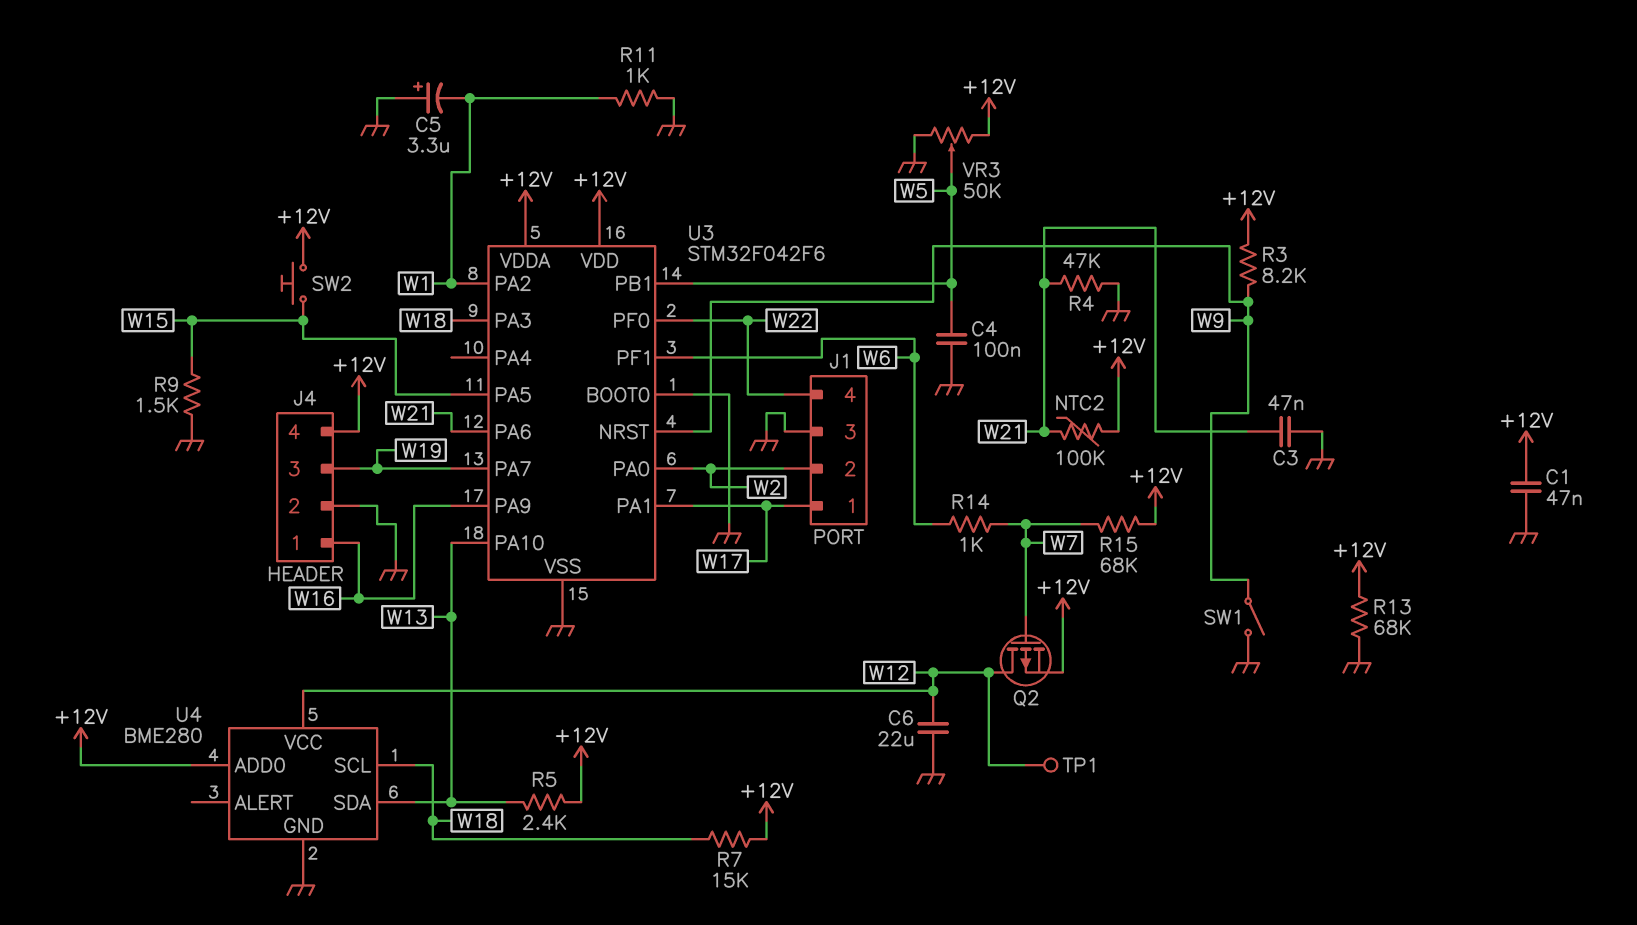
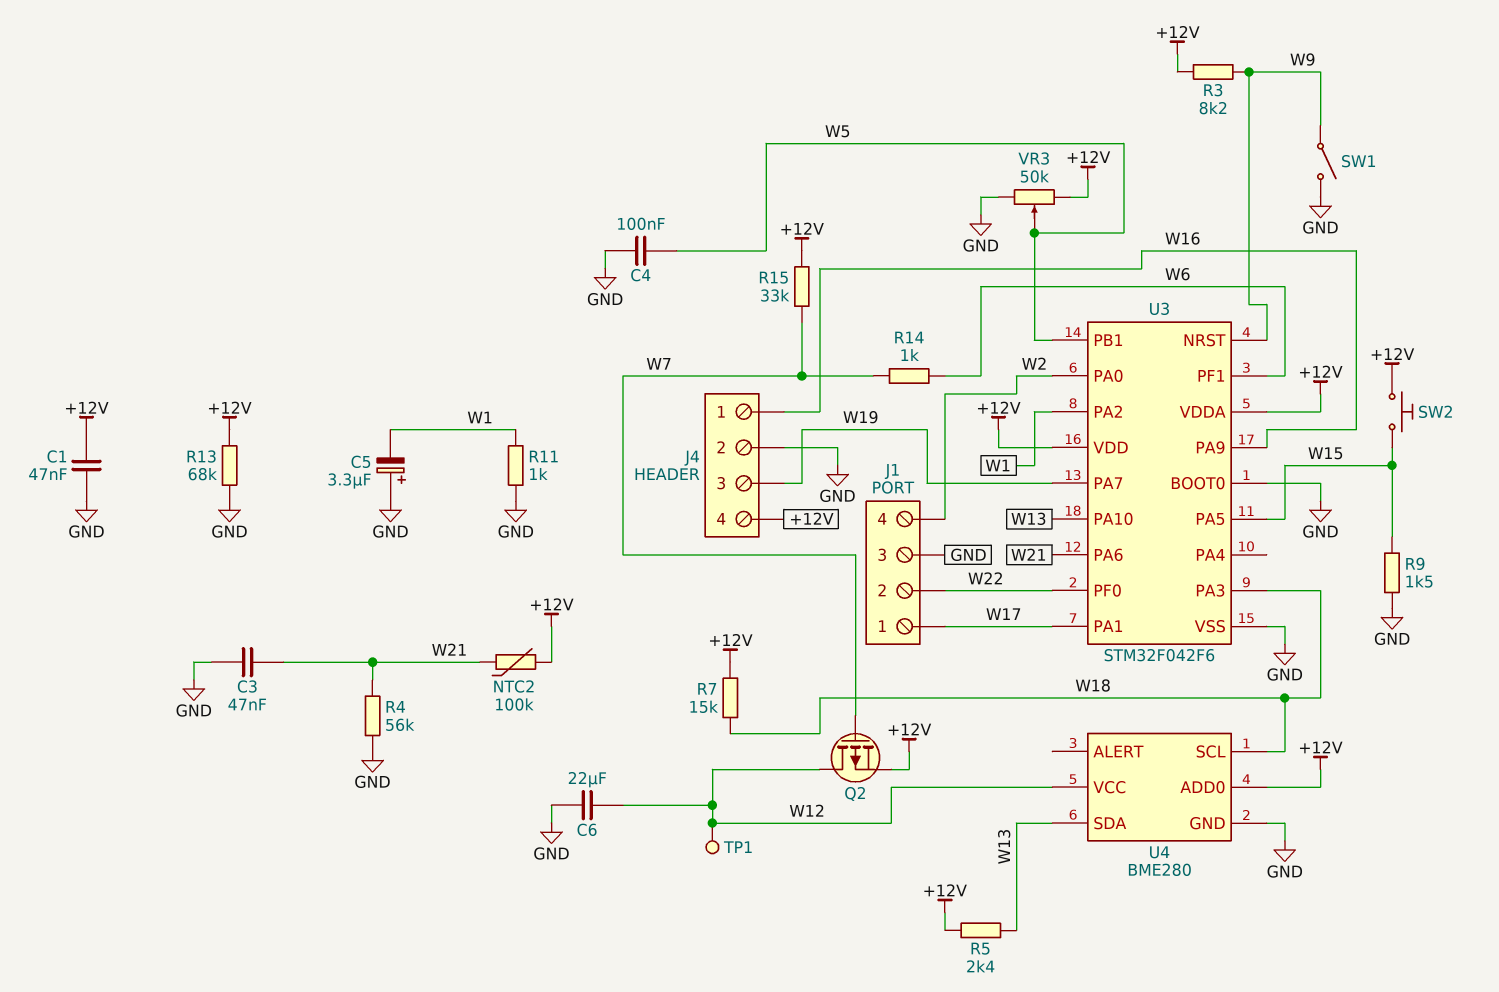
J1 pin 2: W2 -> W22
J1 pin 4: W22 -> W2
R4: 47k (GND, W21) -> 56k (GND, W21)
R15: 68k (+12V, W7) -> 33k (+12V, W7)

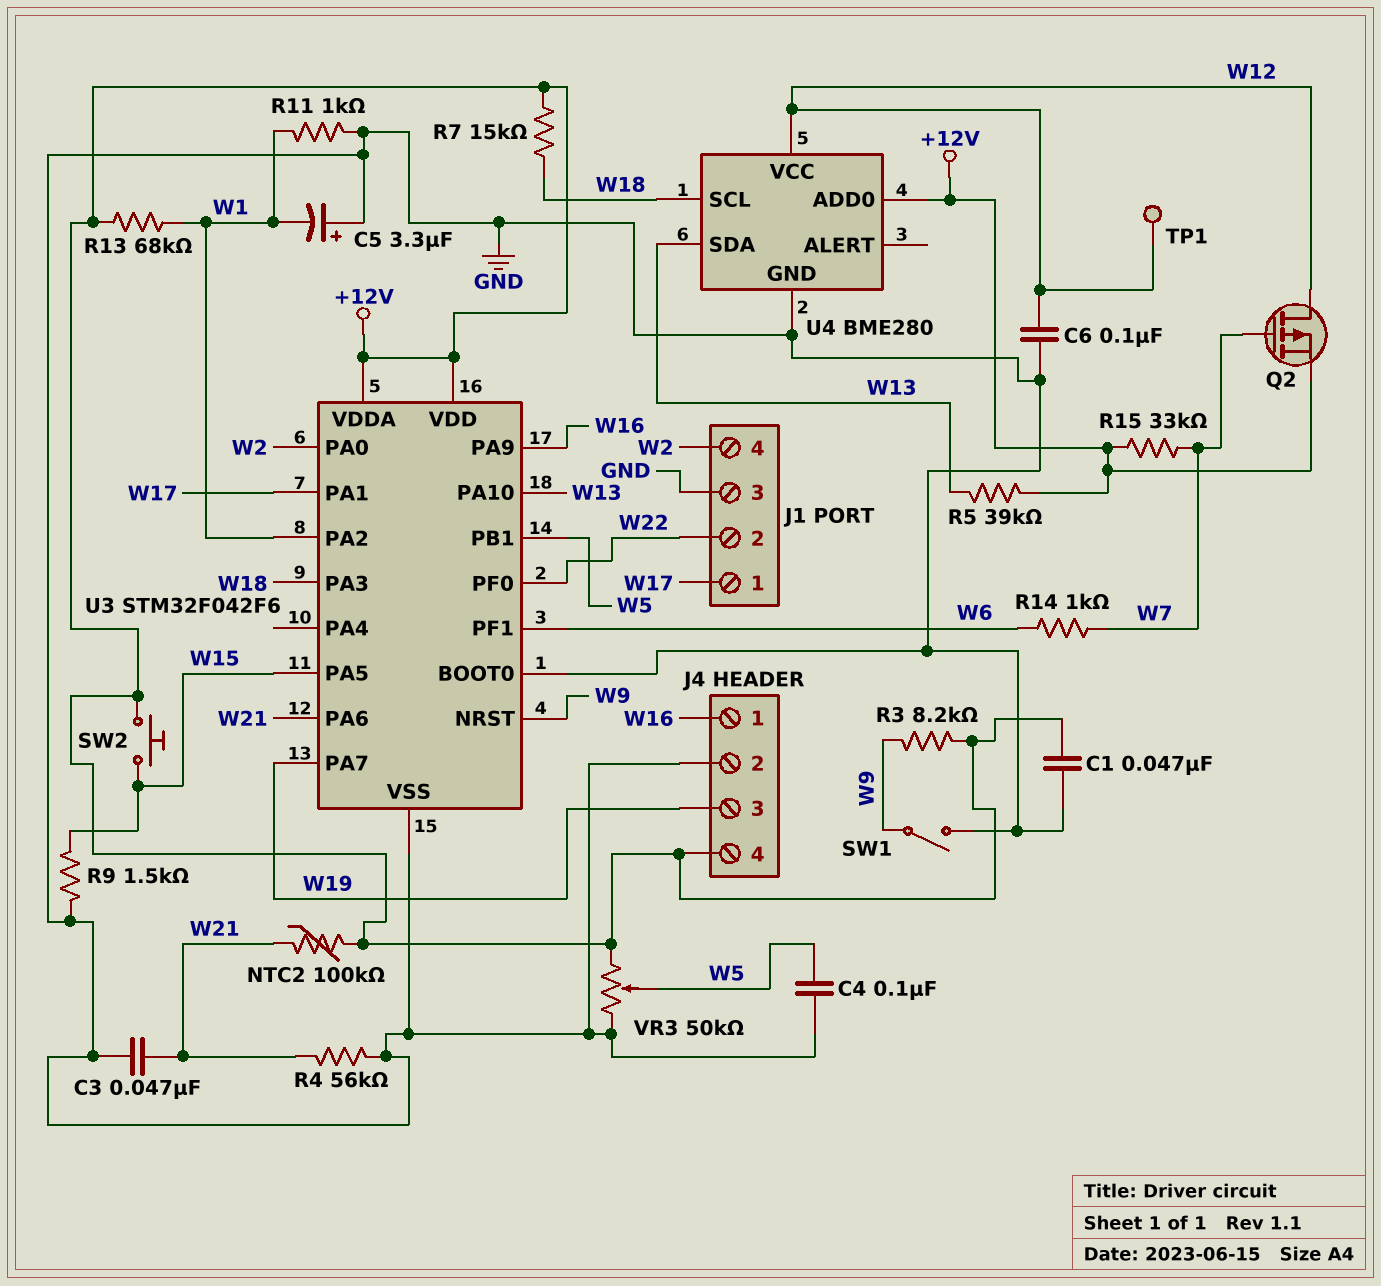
C6: 22uF (GND, W12) -> 100nF (GND, W12)
R5: 2.4k (+12V, W13) -> 39k (+12V, W13)
R13: 68k (+12V, GND) -> 68k (+12V, W1)

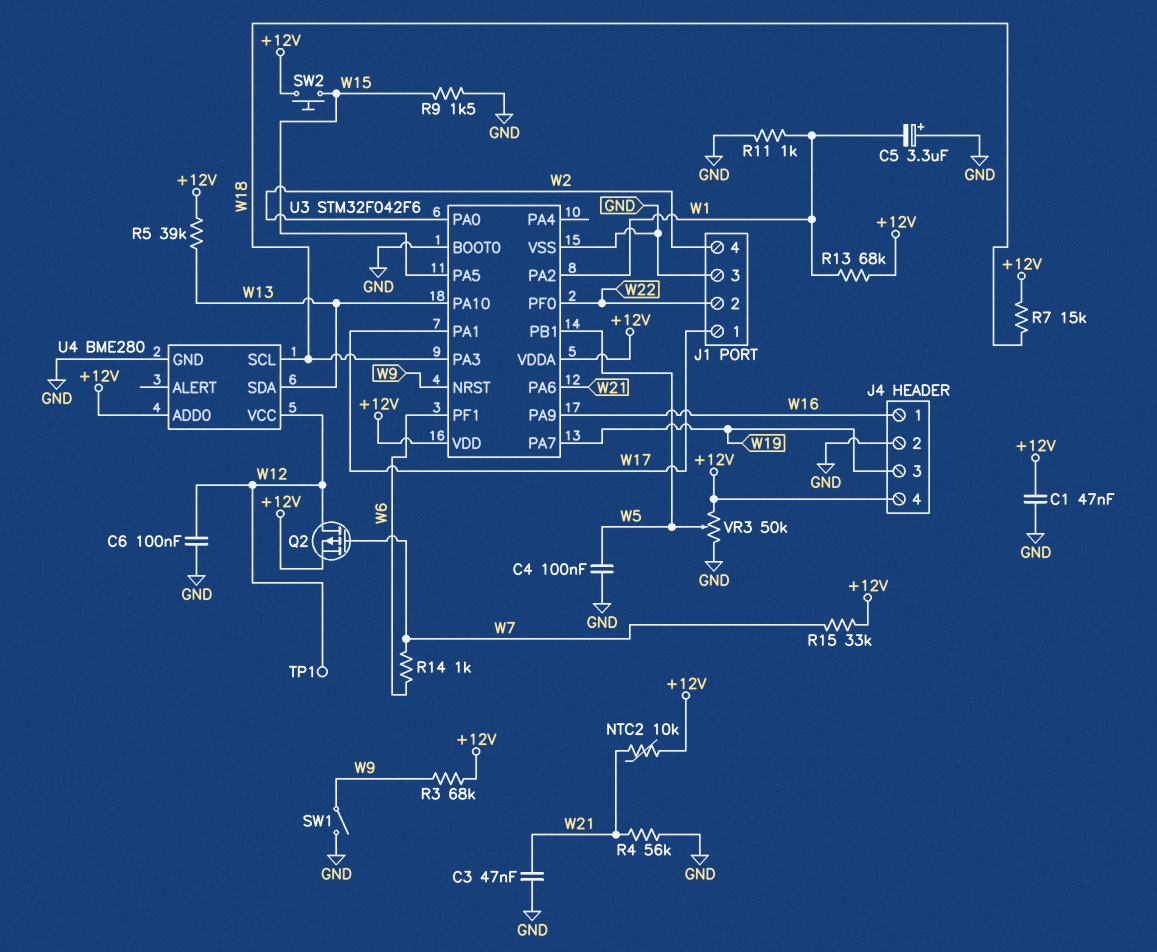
NTC2: 100k (+12V, W21) -> 10k (+12V, W21)
R3: 8.2k (+12V, W9) -> 68k (+12V, W9)

